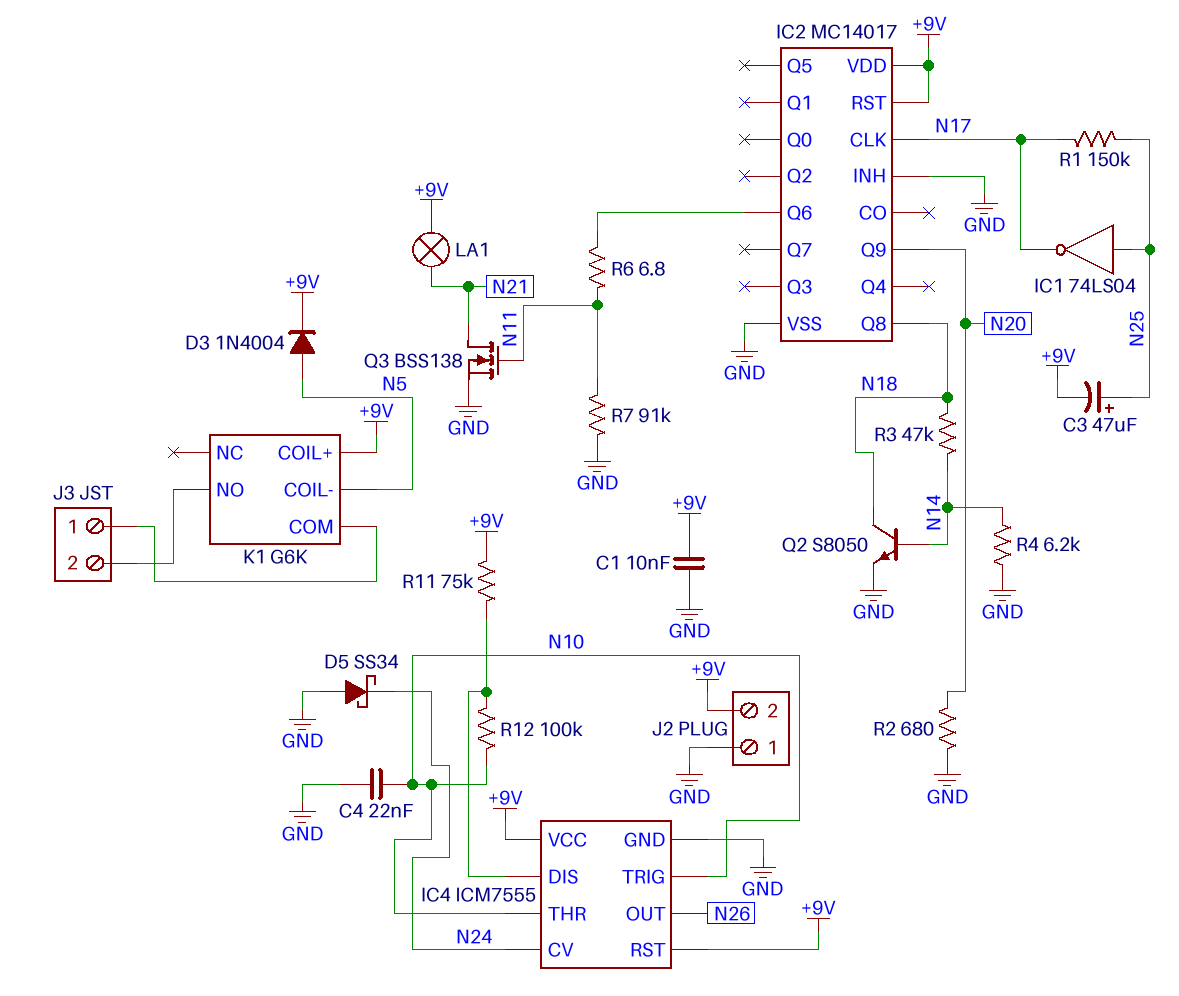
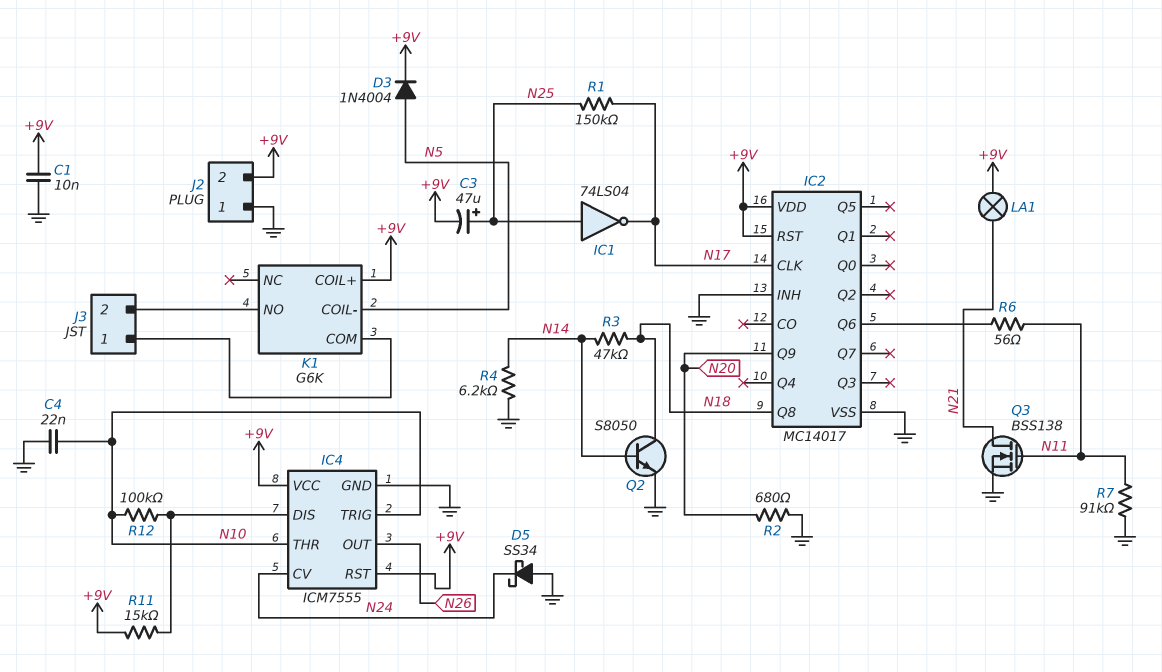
R6: 6.8 (IC2/Q6, N11) -> 56 (IC2/Q6, N11)
R11: 75k (+9V, IC4/DIS) -> 15k (+9V, IC4/DIS)

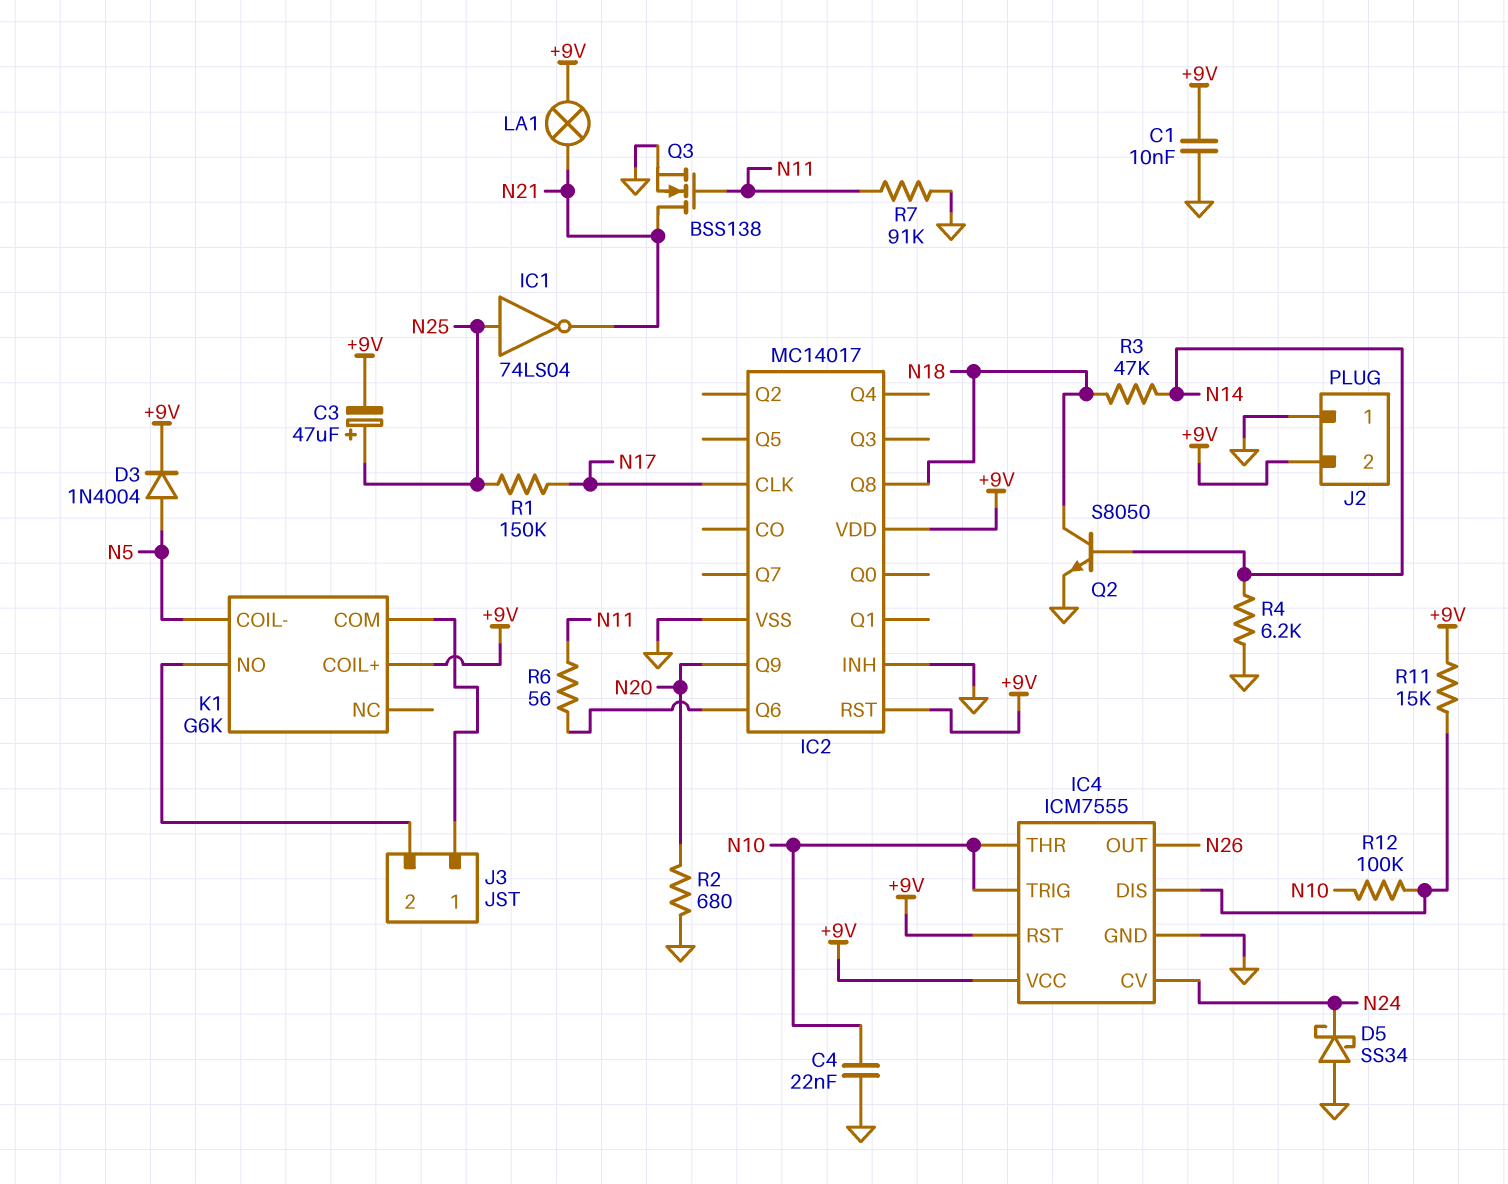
IC1: NOT 74LS04 (in N25, out N17) -> NOT 74LS04 (in N25, out N21)

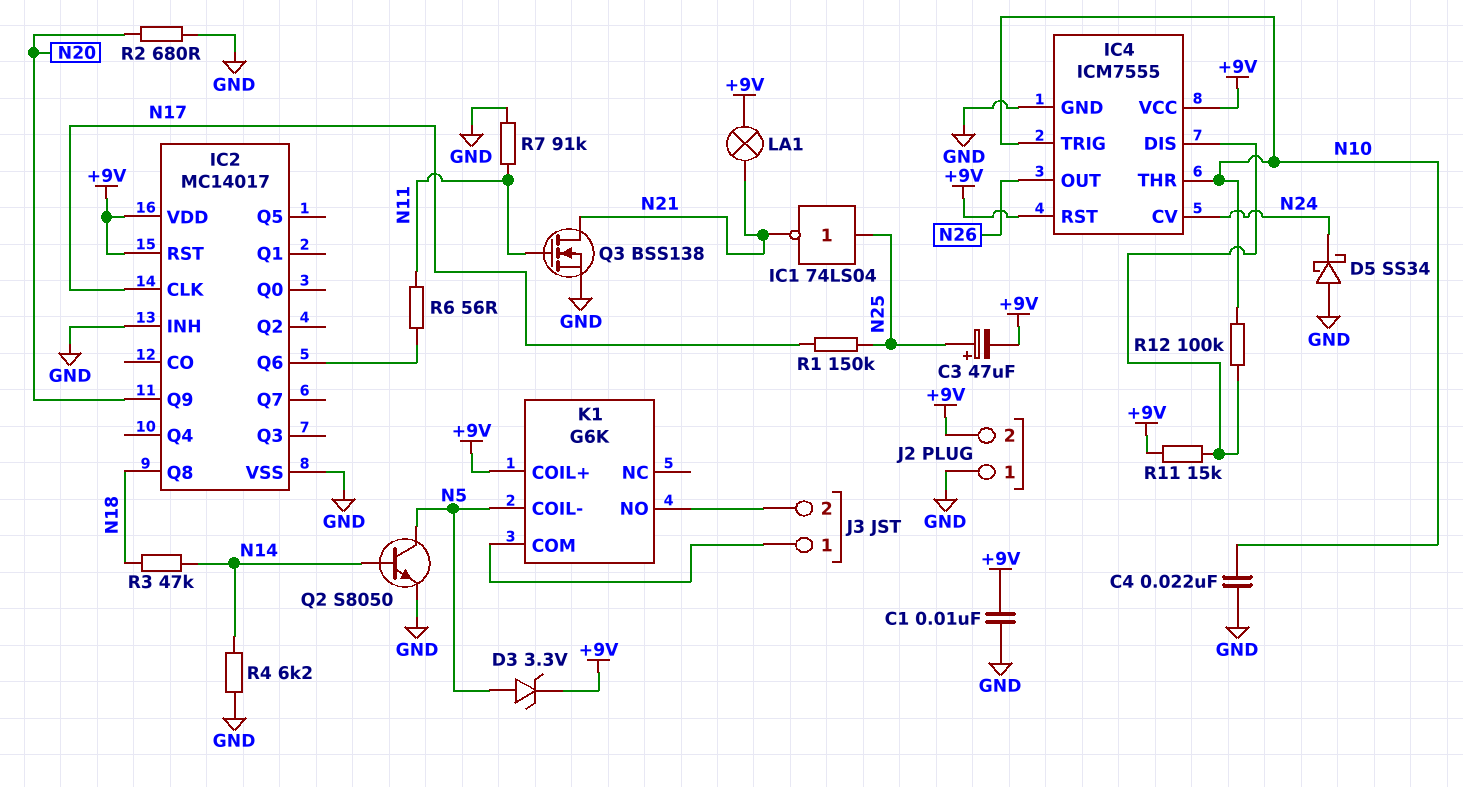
D3: diode 1N4004 (A N5, K +9V) -> zener 3.3V (A N5, K +9V)
Q2: NPN S8050 (B N14, C N18, E GND) -> NPN S8050 (B N14, C N5, E GND)

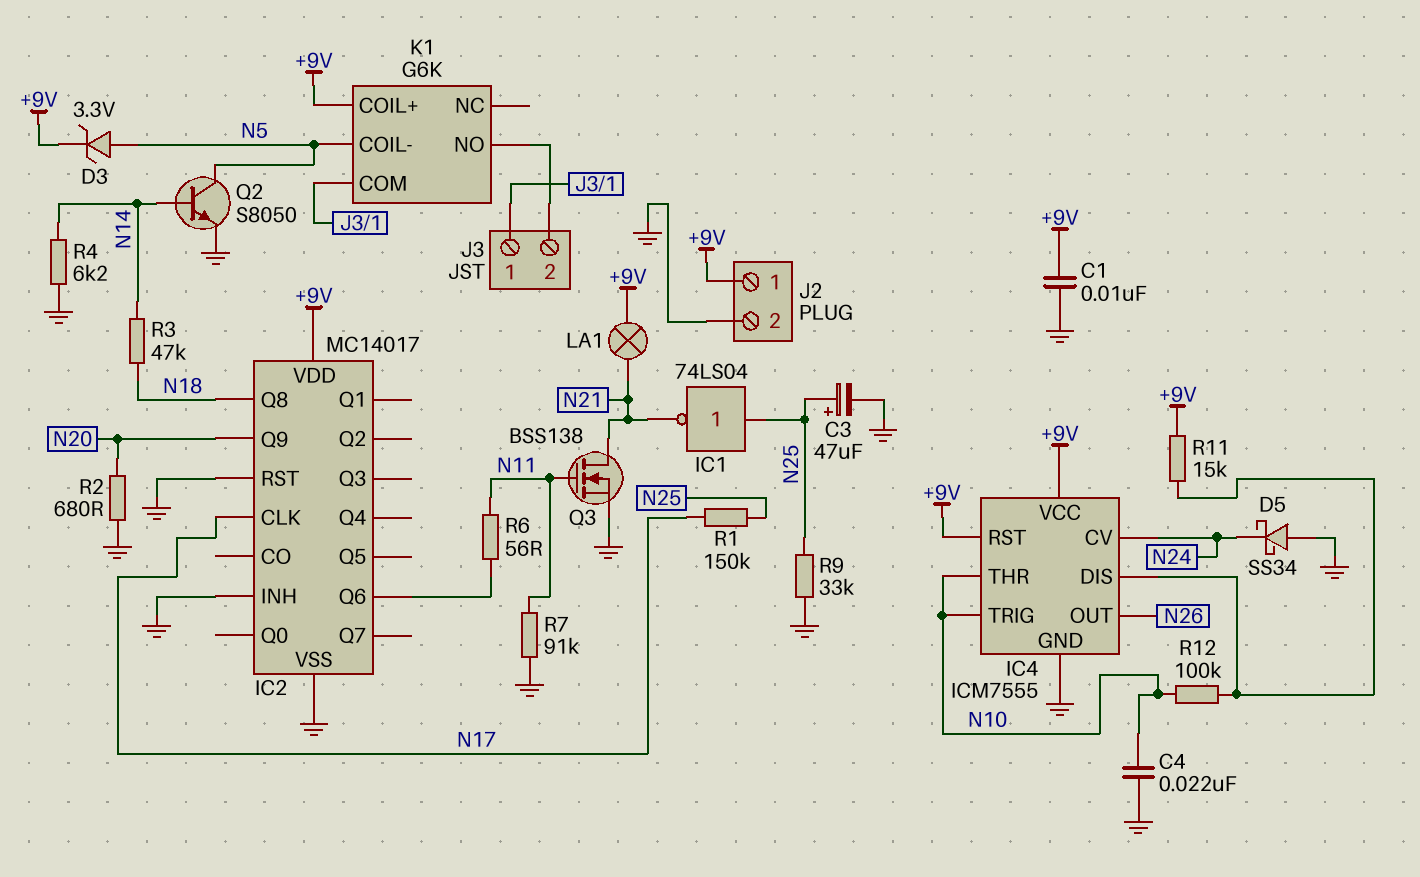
C3: 47uF (plus N25, minus +9V) -> 47uF (plus N25, minus GND)
IC2 pin RST: +9V -> GND
J2 pin 1: GND -> +9V
J2 pin 2: +9V -> GND
R9: none -> 33k (GND, N25)

